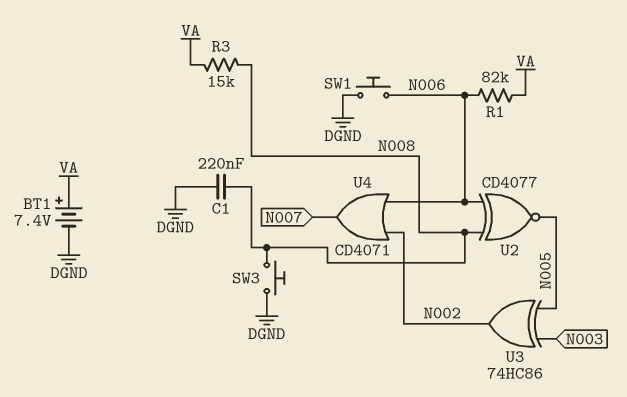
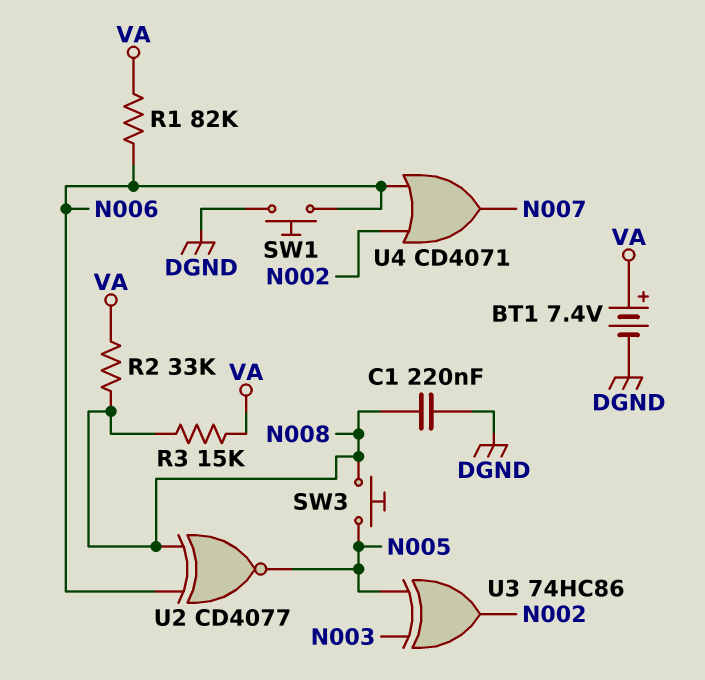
R2: none -> 33k (N008, VA)
SW3: button (DGND, N008) -> button (N005, N008)

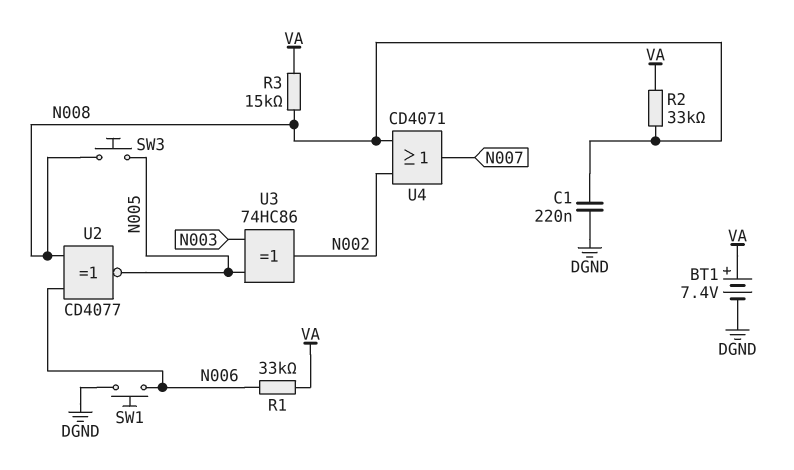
R1: 82k (N006, VA) -> 33k (N006, VA)
U4: OR CD4071 (in N002, in N006, out N007) -> OR CD4071 (in N002, in N008, out N007)

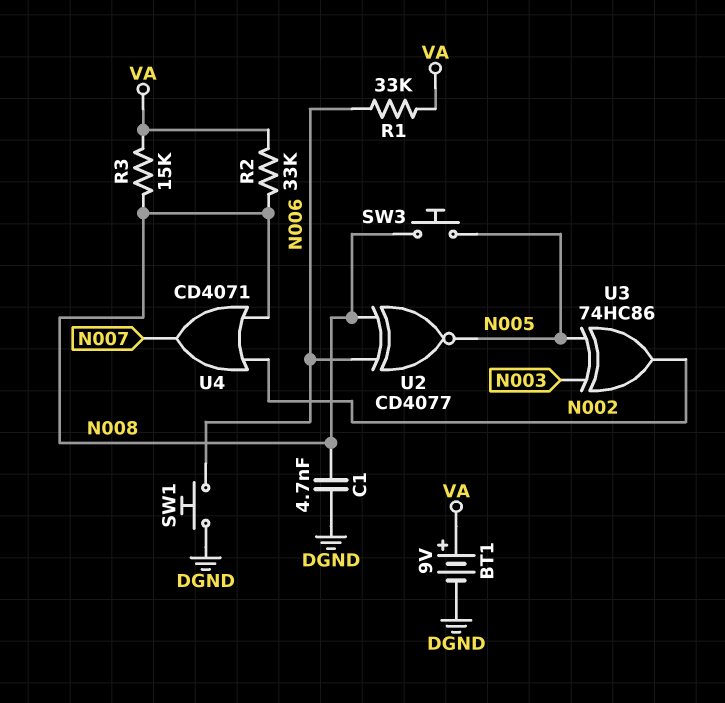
BT1: 7.4V (plus VA, minus DGND) -> 9V (plus VA, minus DGND)
C1: 220nF (DGND, N008) -> 4.7nF (DGND, N008)

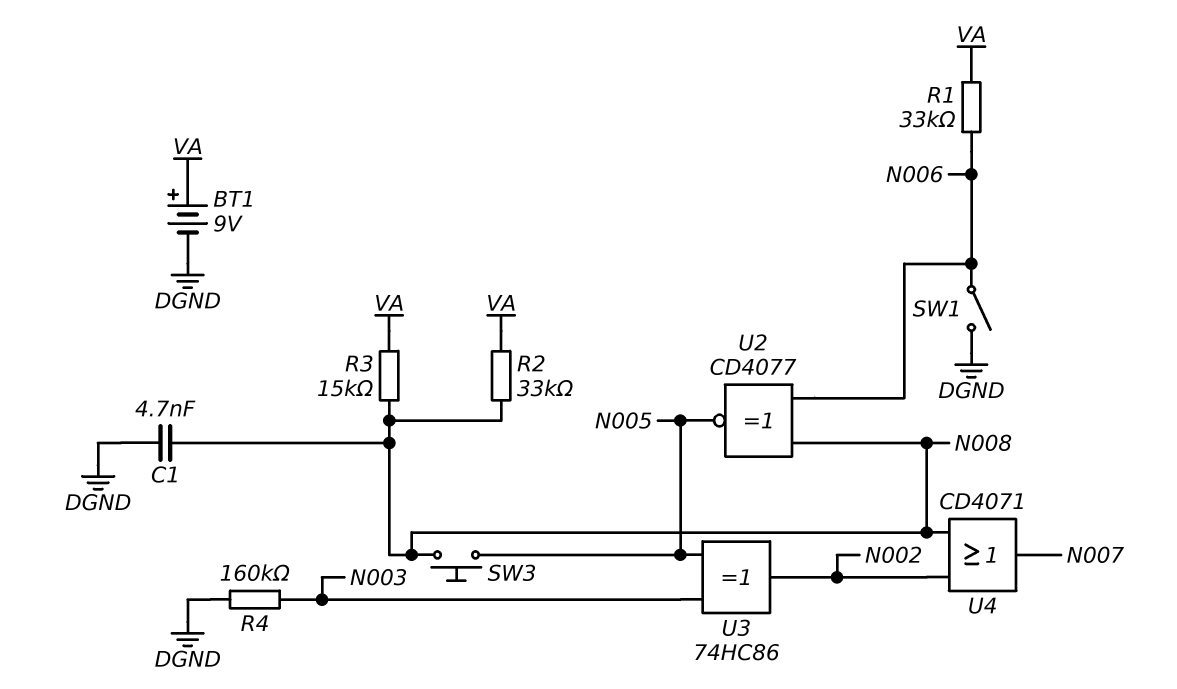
R4: none -> 160k (DGND, N003)
SW1: button (DGND, N006) -> switch (DGND, N006)

